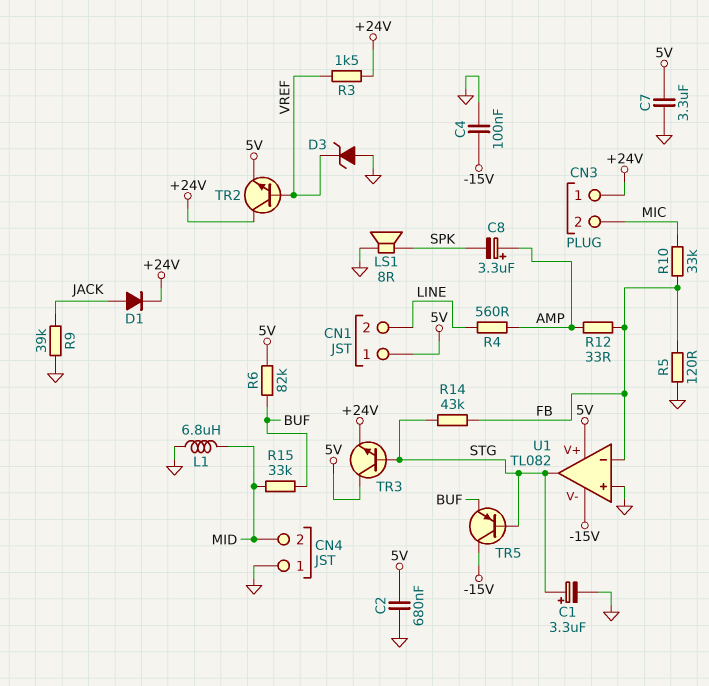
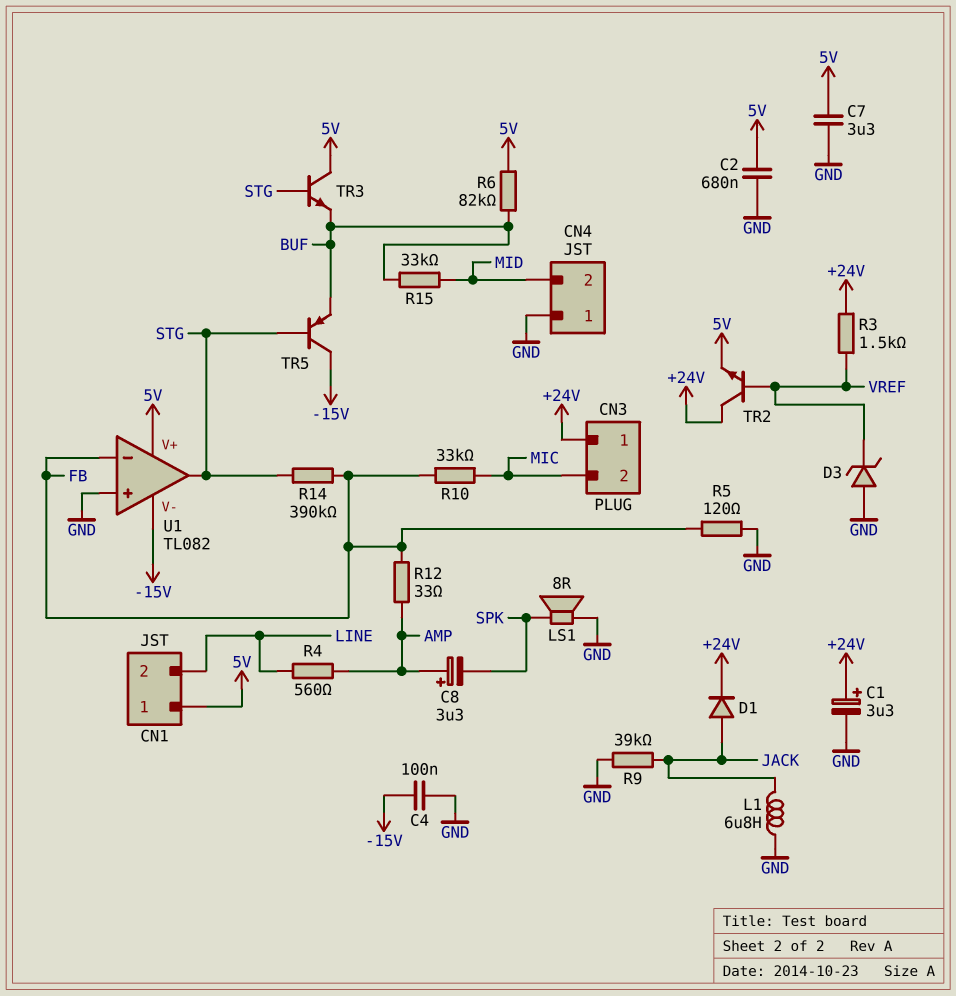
C1: 3.3uF (plus STG, minus GND) -> 3.3uF (plus +24V, minus GND)
L1: 6.8uH (GND, MID) -> 6.8uH (GND, JACK)
R14: 43k (FB, STG) -> 390k (FB, STG)
TR3: NPN (B STG, C 5V, E +24V) -> NPN (B STG, C 5V, E BUF)

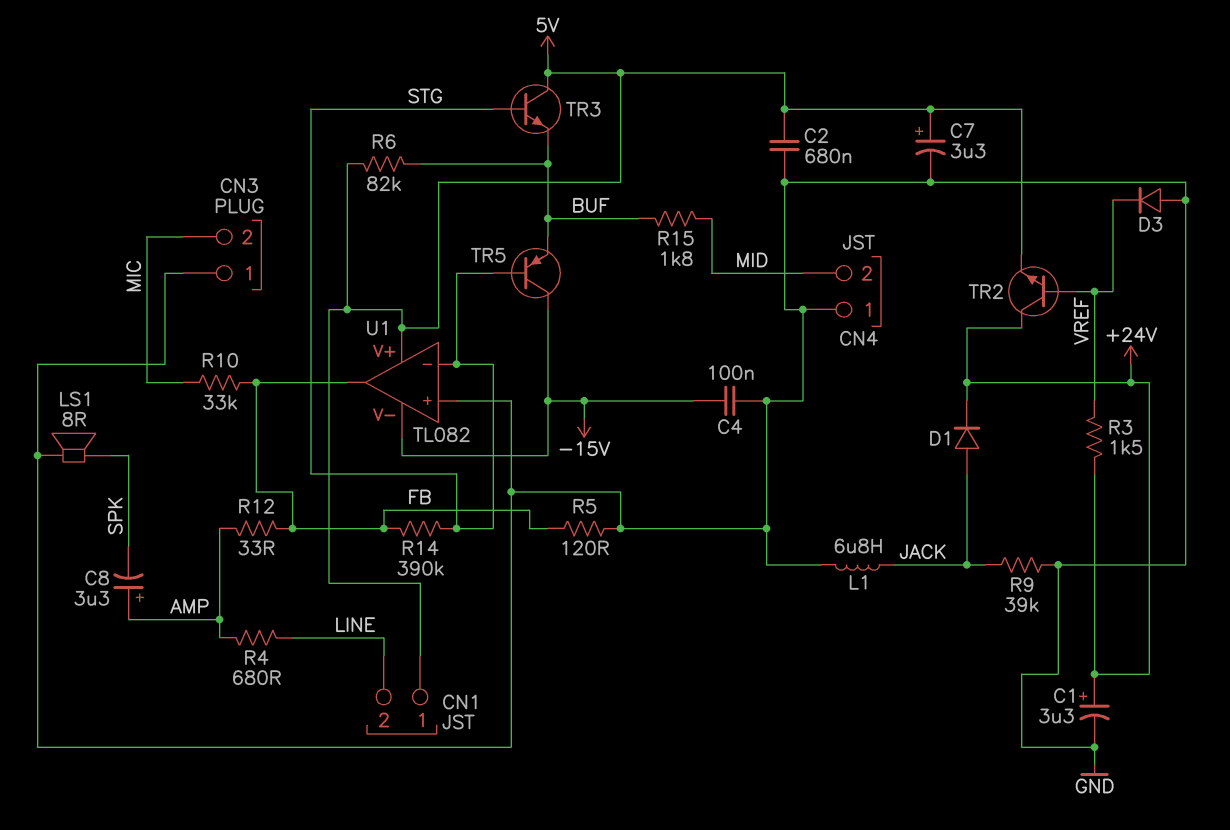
C7: 3.3uF (5V, GND) -> 3.3uF (plus 5V, minus GND)
CN3 pin 1: +24V -> GND
D3: zener (A GND, K VREF) -> diode (A GND, K VREF)
R4: 560 (AMP, LINE) -> 680 (AMP, LINE)
R15: 33k (BUF, MID) -> 1.8k (BUF, MID)
U1 pin in-: FB -> STG
U1 pin out: STG -> FB

